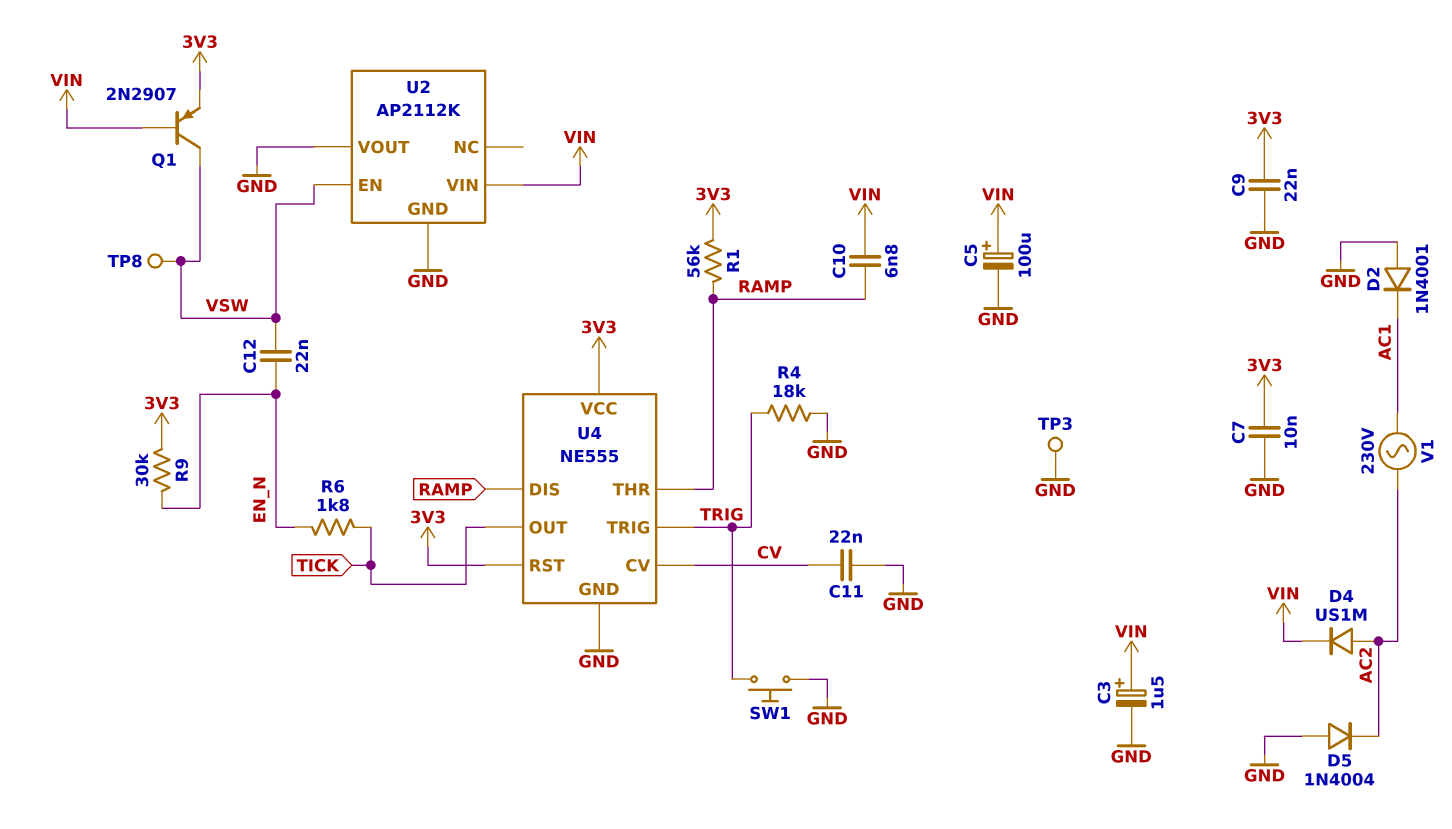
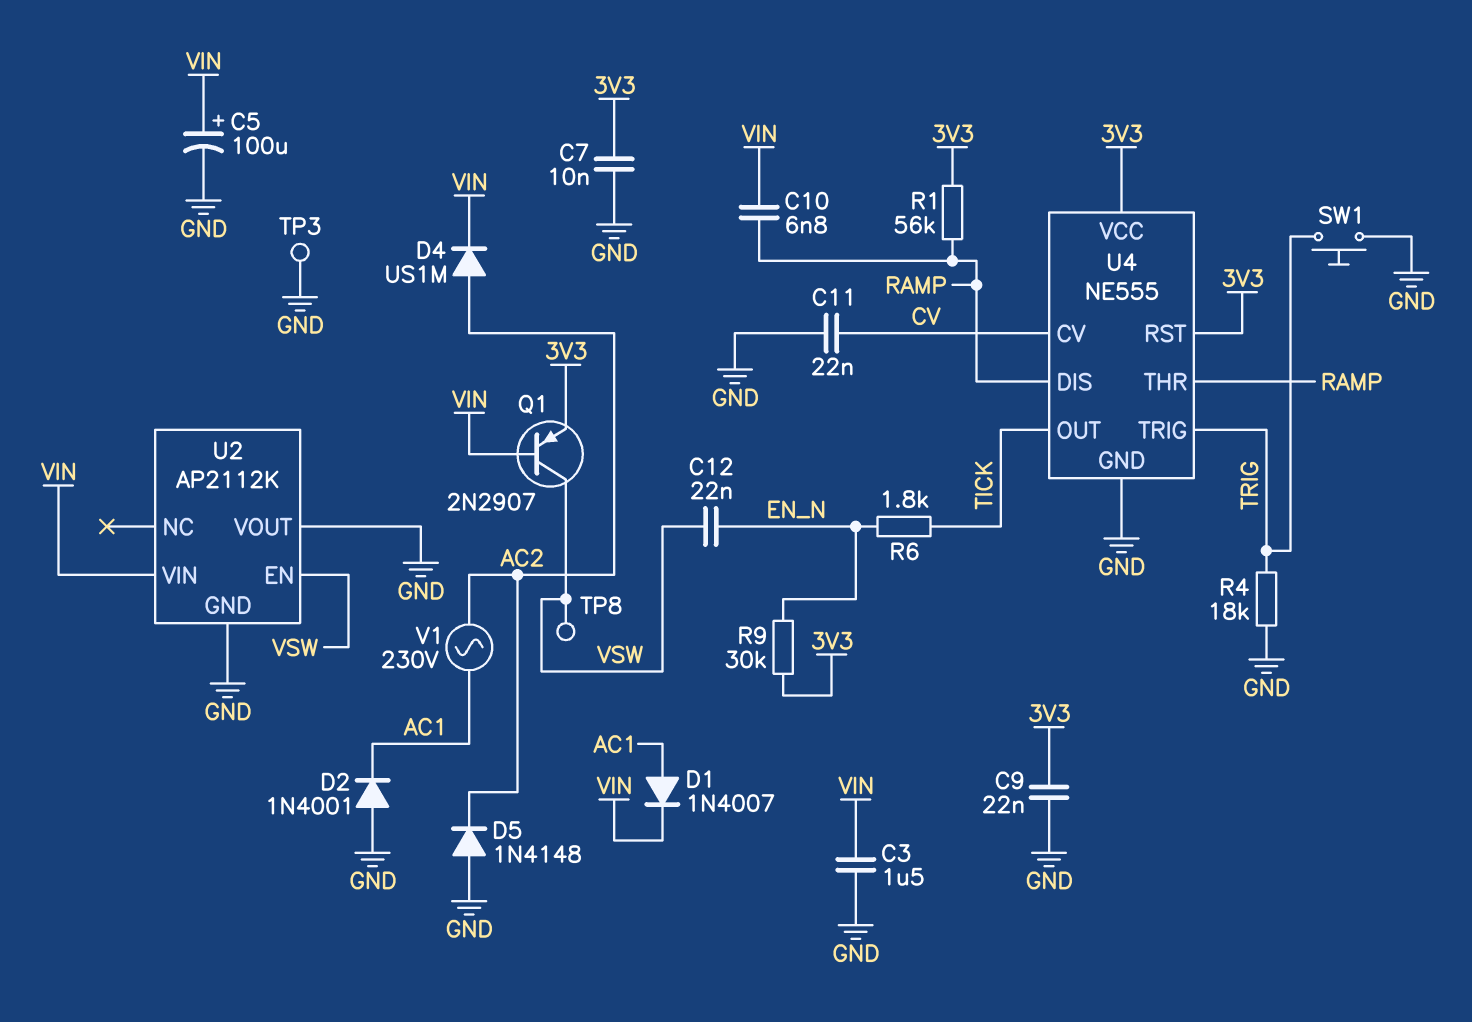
C3: 1.5uF (plus VIN, minus GND) -> 1.5uF (GND, VIN)
D1: none -> diode 1N4007 (A AC1, K VIN)
D5: diode 1N4004 (A GND, K AC2) -> diode 1N4148 (A GND, K AC2)

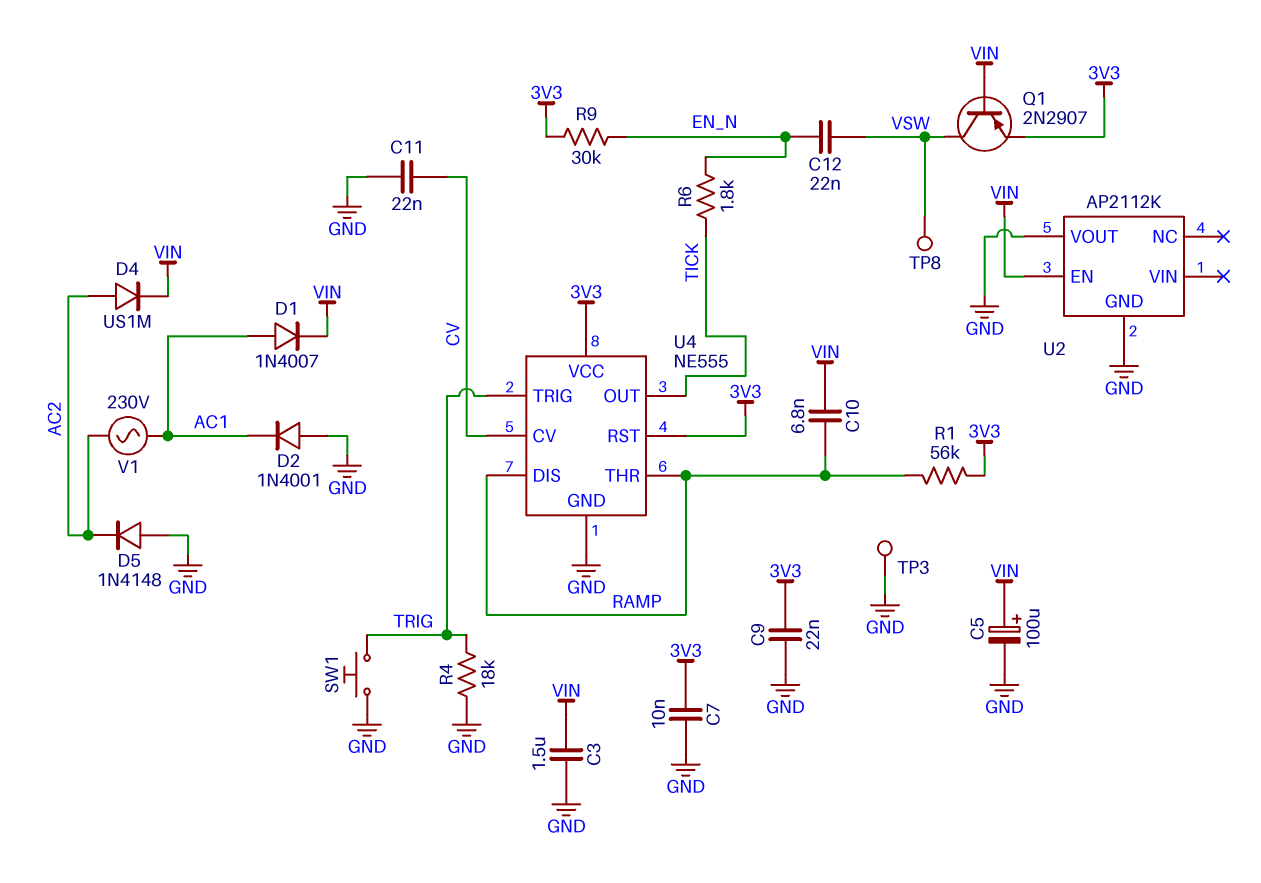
U2 pin EN: VSW -> VIN
U2 pin VIN: VIN -> none

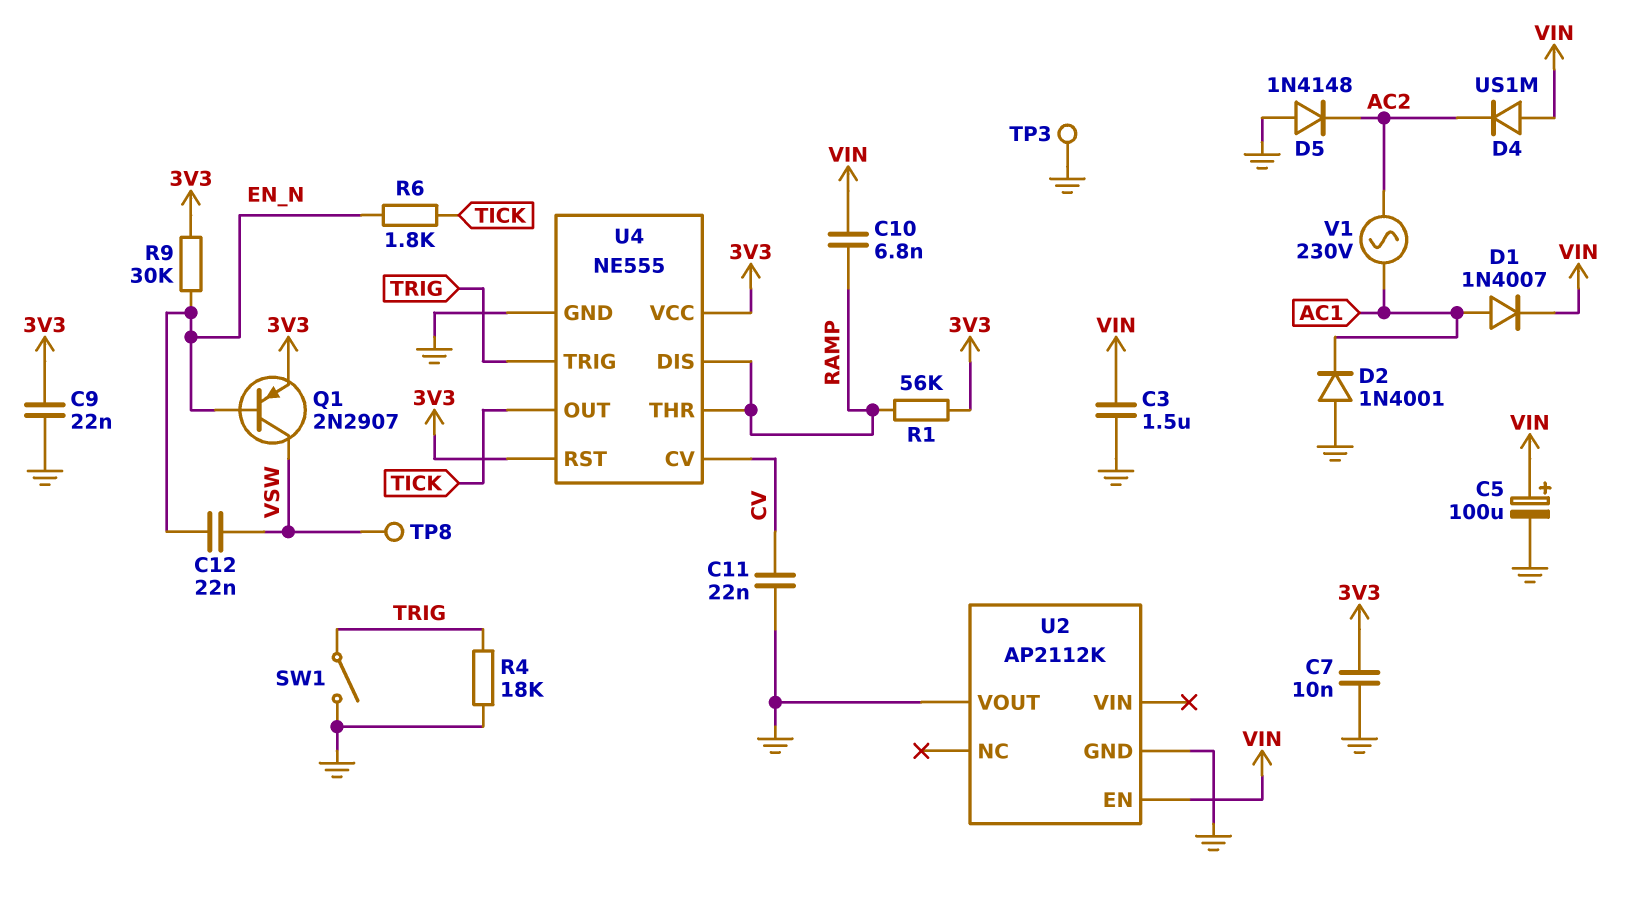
D4: diode US1M (A AC2, K VIN) -> diode US1M (A VIN, K AC2)
Q1: PNP 2N2907 (B VIN, C VSW, E 3V3) -> PNP 2N2907 (B EN_N, C VSW, E 3V3)
SW1: button (GND, TRIG) -> switch (GND, TRIG)

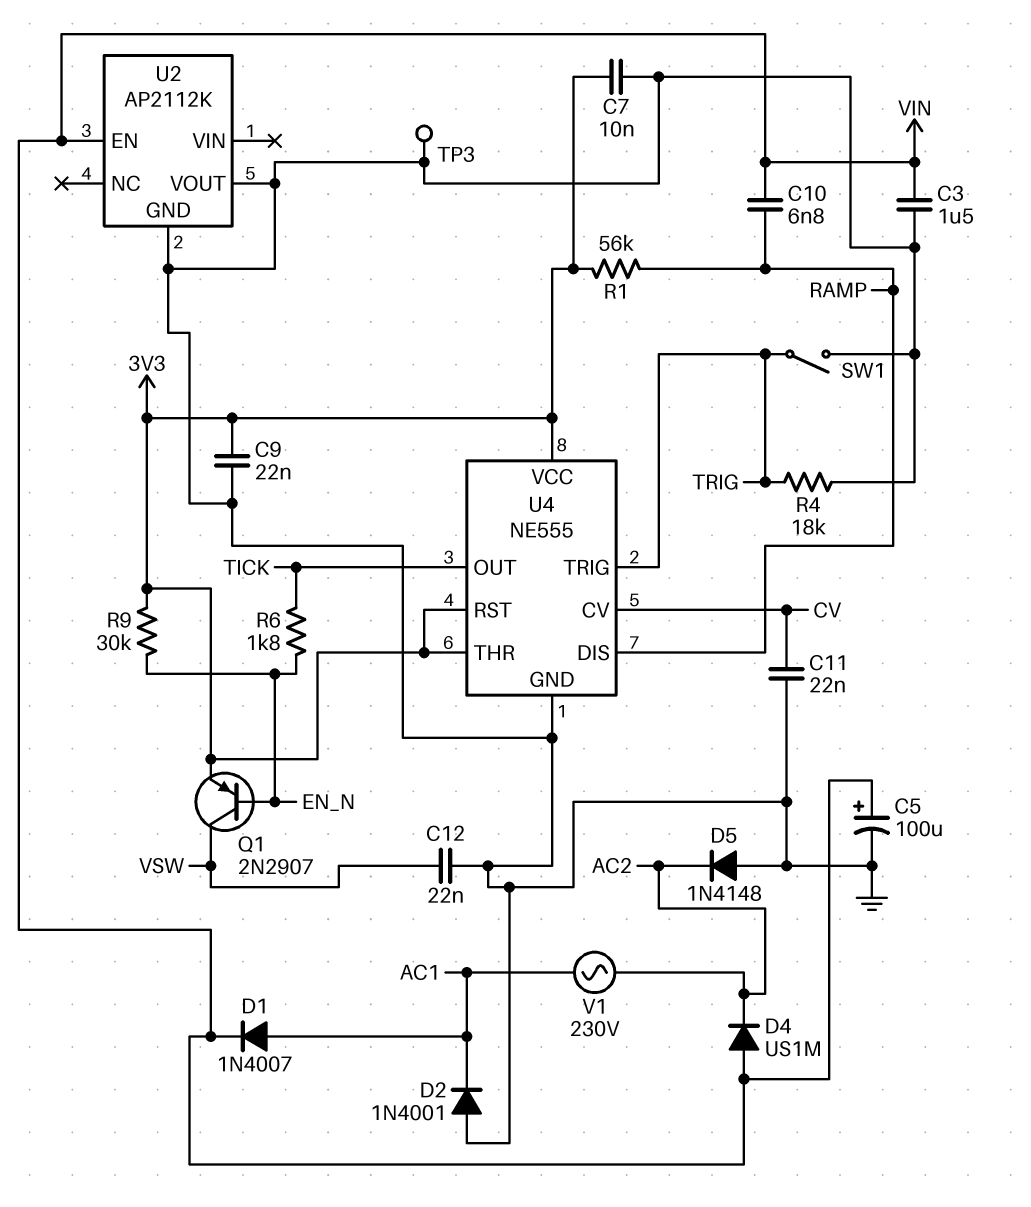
C12: 22nF (EN_N, VSW) -> 22nF (GND, VSW)
TP8: test point (VSW) -> none
U4 pin THR: RAMP -> 3V3

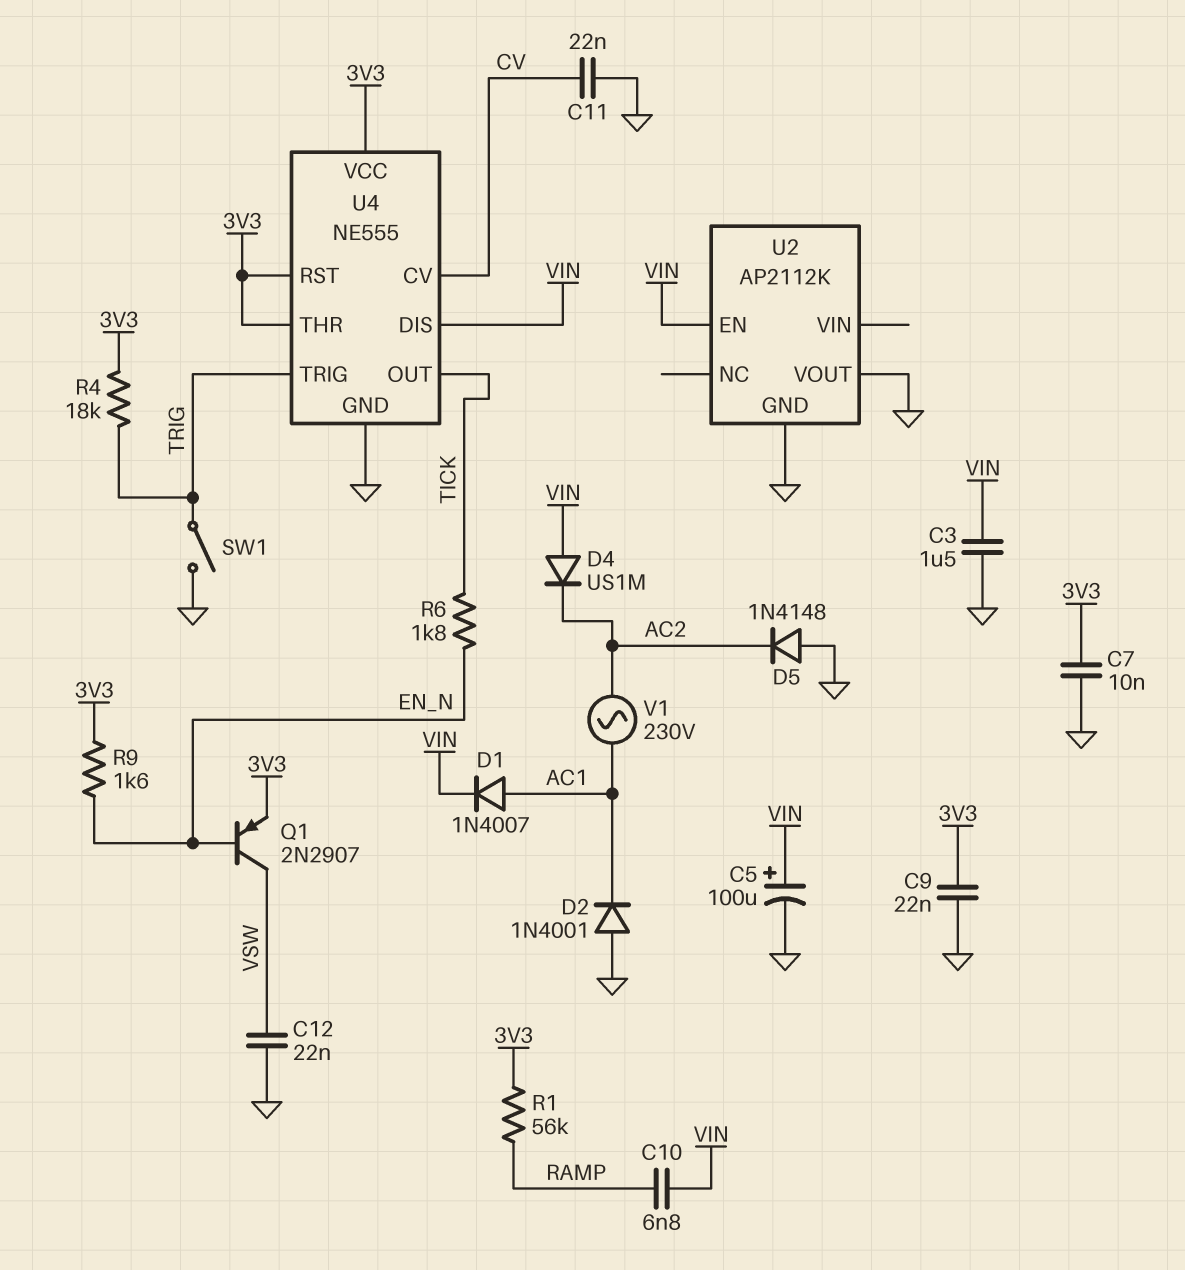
R4: 18k (GND, TRIG) -> 18k (3V3, TRIG)
R9: 30k (3V3, EN_N) -> 1.6k (3V3, EN_N)
TP3: test point (GND) -> none
U4 pin DIS: RAMP -> VIN

